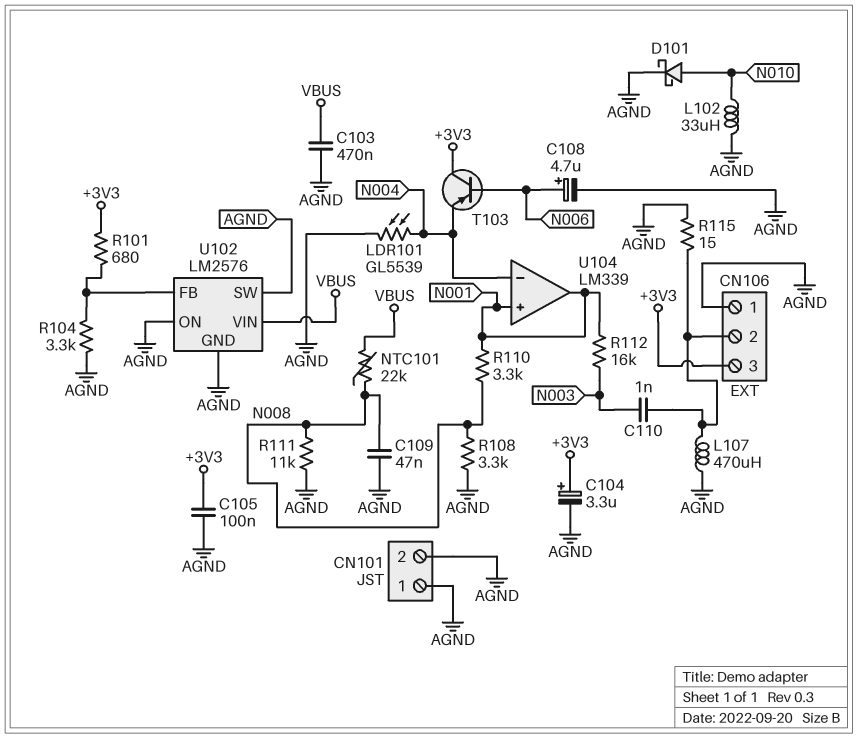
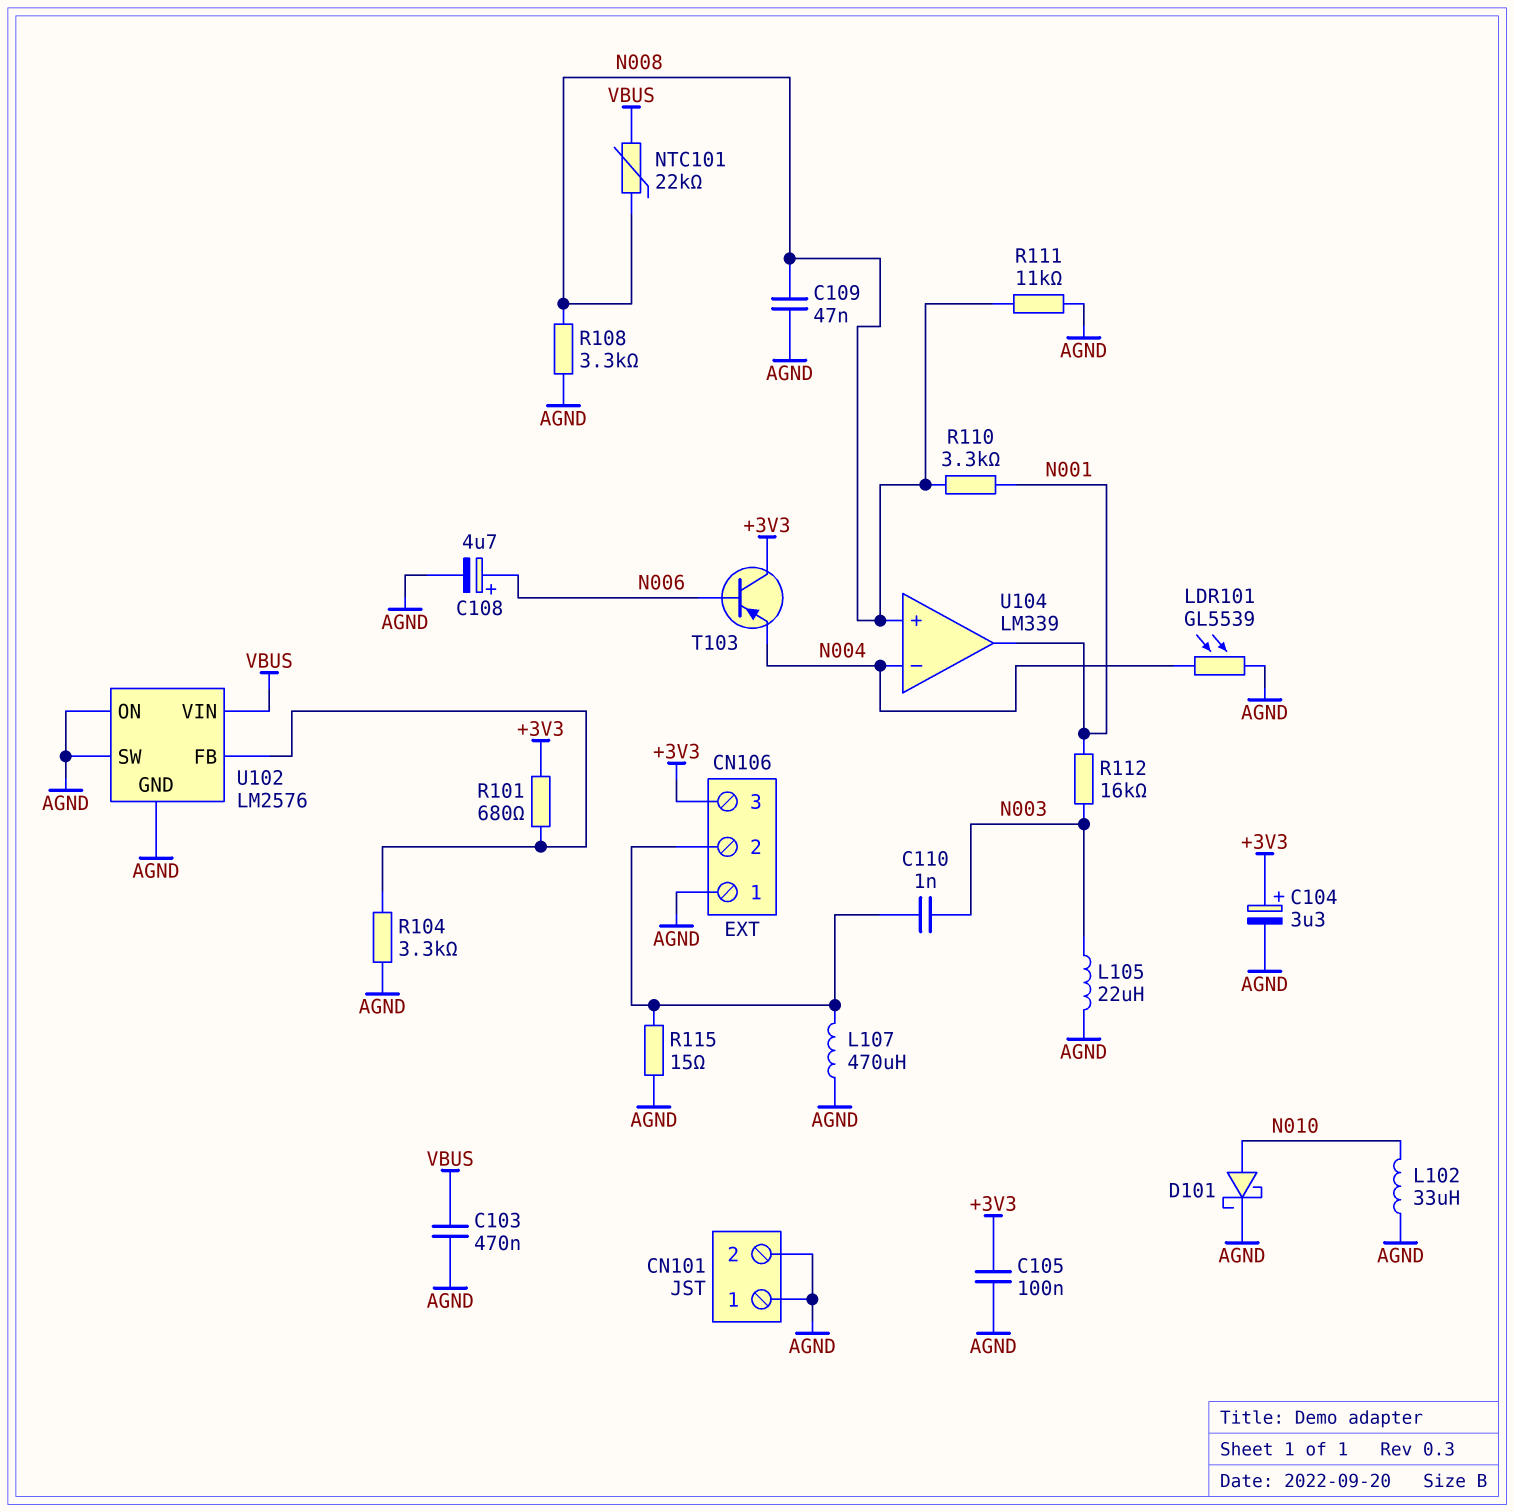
L105: none -> 22uH (AGND, N003)
U104 pin in+: N001 -> N008

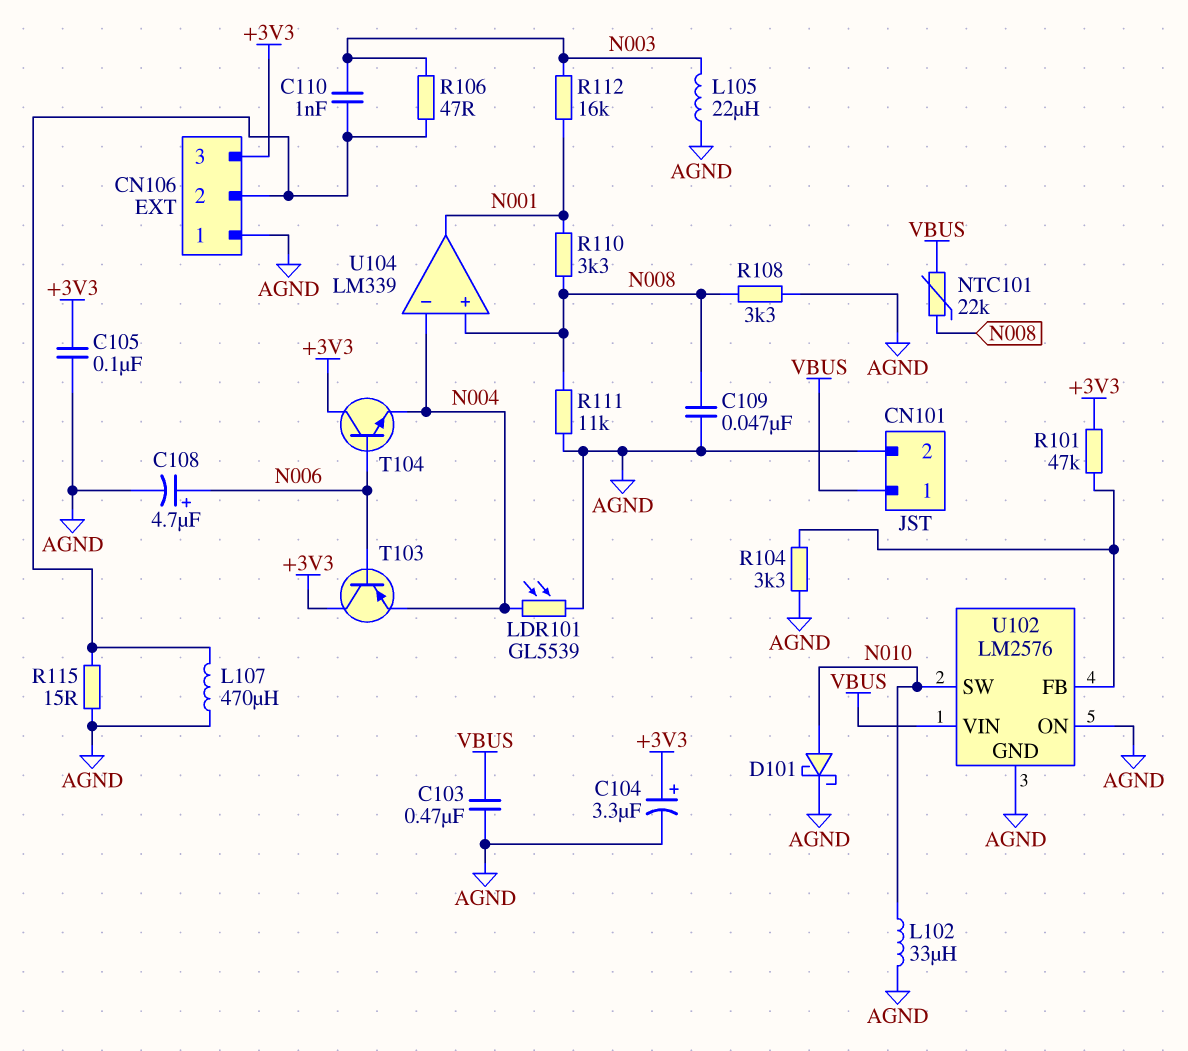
CN101 pin 1: AGND -> VBUS
R101: 680 (+3V3, U102/FB) -> 47k (+3V3, U102/FB)
R106: none -> 47 (CN106/2, N003)
T104: none -> NPN (B N006, C +3V3, E N004)
U102 pin SW: AGND -> N010

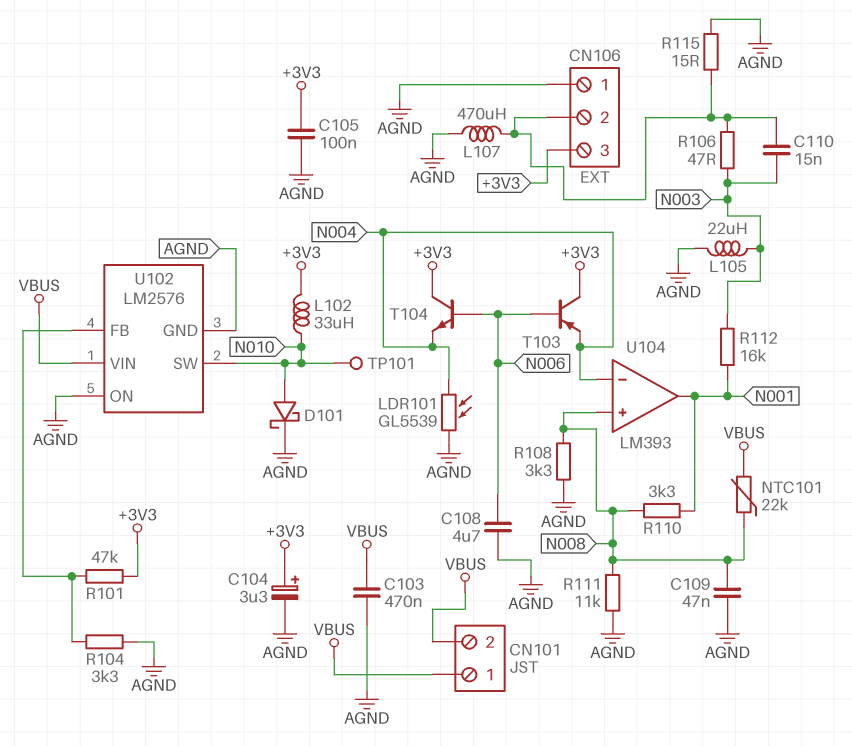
C108: 4.7uF (plus N006, minus AGND) -> 4.7uF (AGND, N006)
C110: 1nF (CN106/2, N003) -> 15nF (CN106/2, N003)
CN101 pin 2: AGND -> VBUS
L102: 33uH (AGND, N010) -> 33uH (+3V3, N010)
TP101: none -> test point (N010)
U104: LM339 -> LM393

